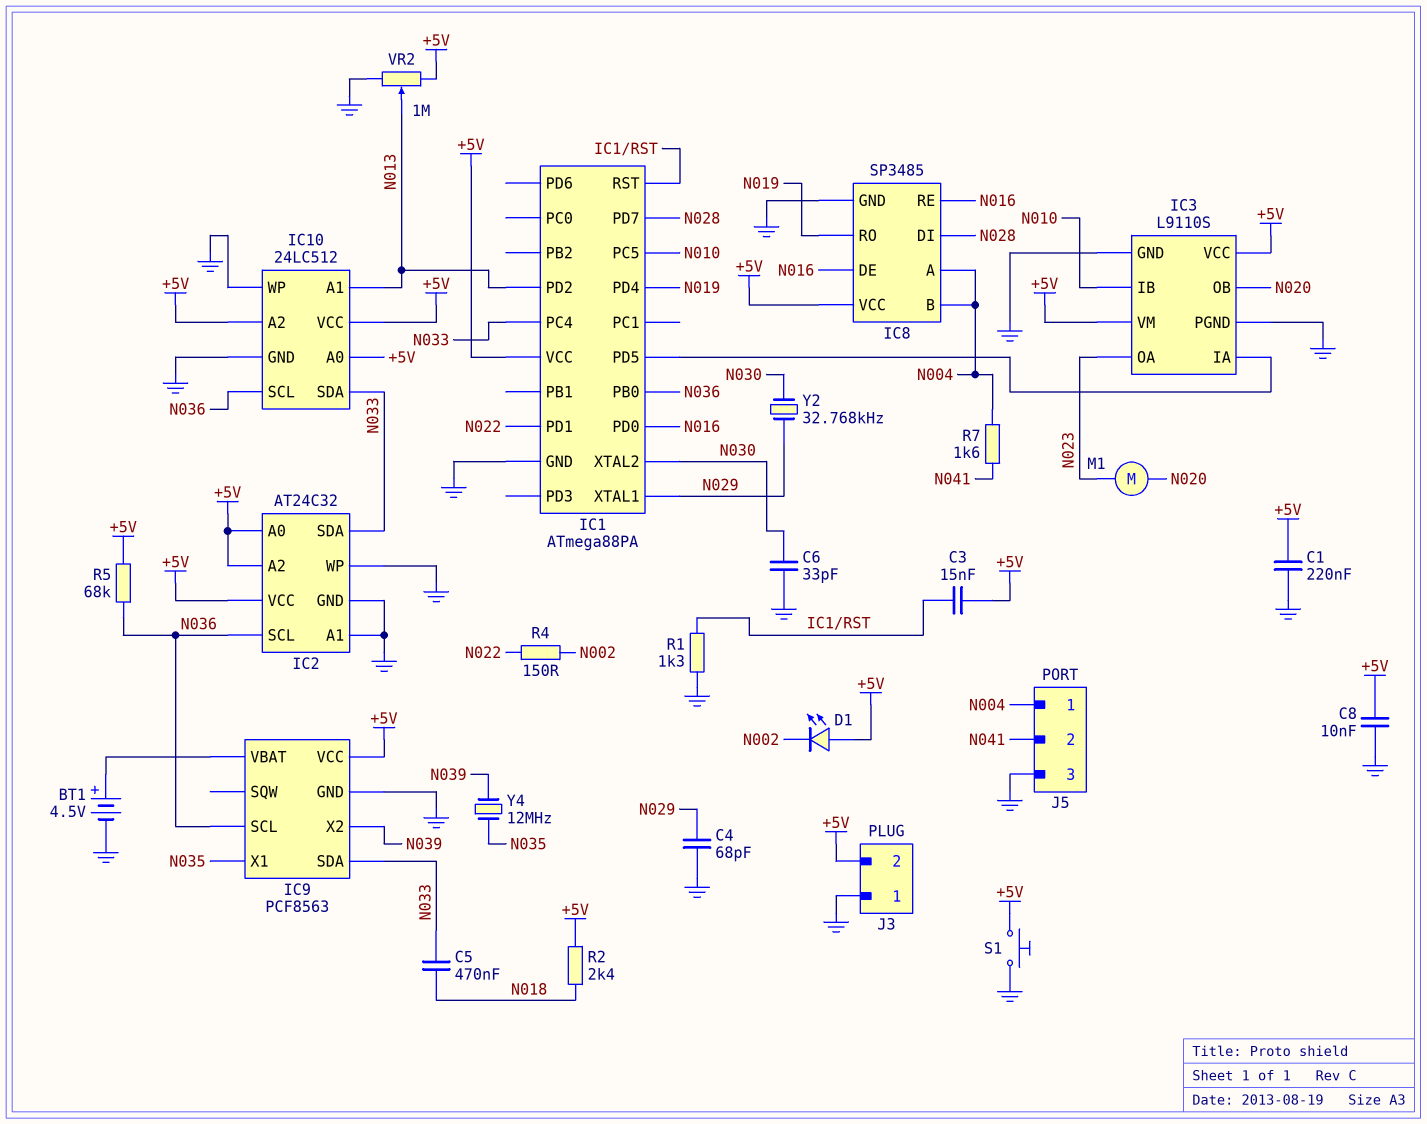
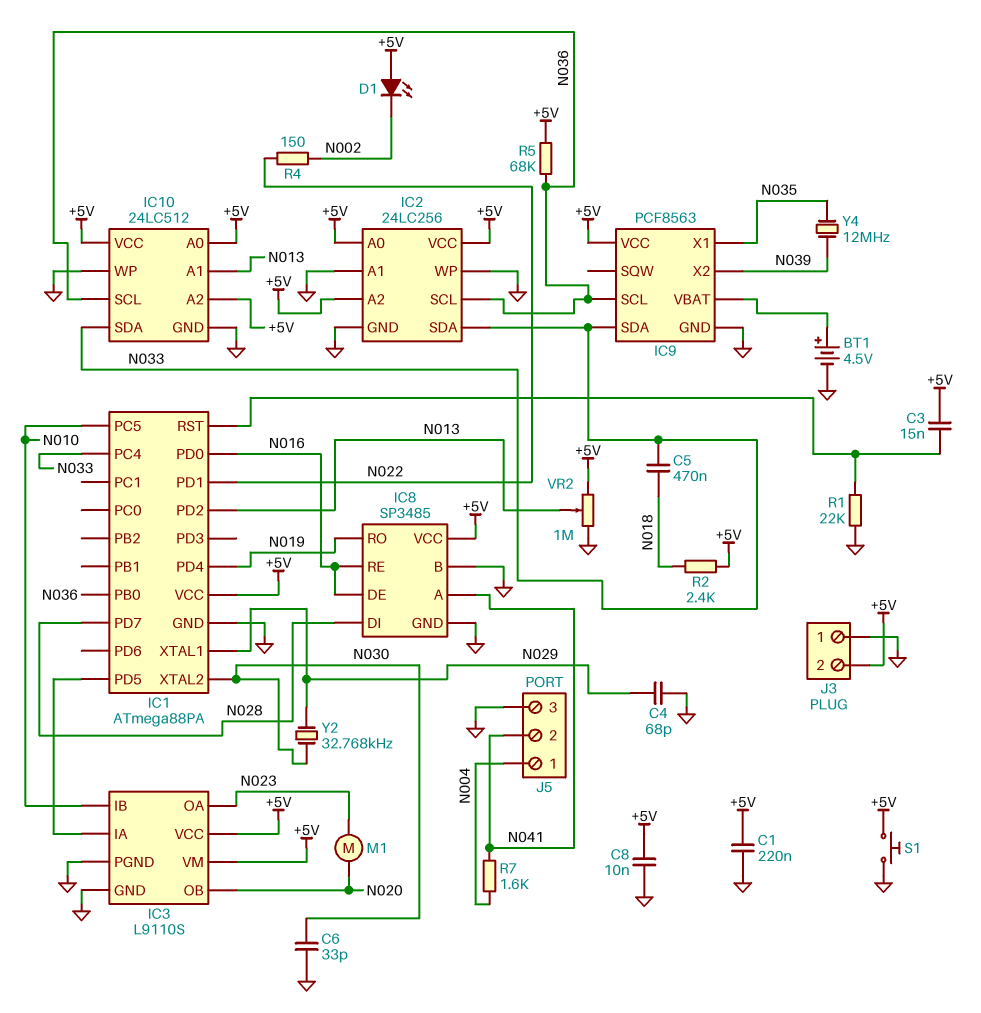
IC2: AT24C32 -> 24LC256
IC8 pin A: N004 -> N041
IC8 pin B: N004 -> GND
R1: 1.3k (GND, IC1/RST) -> 22k (GND, IC1/RST)

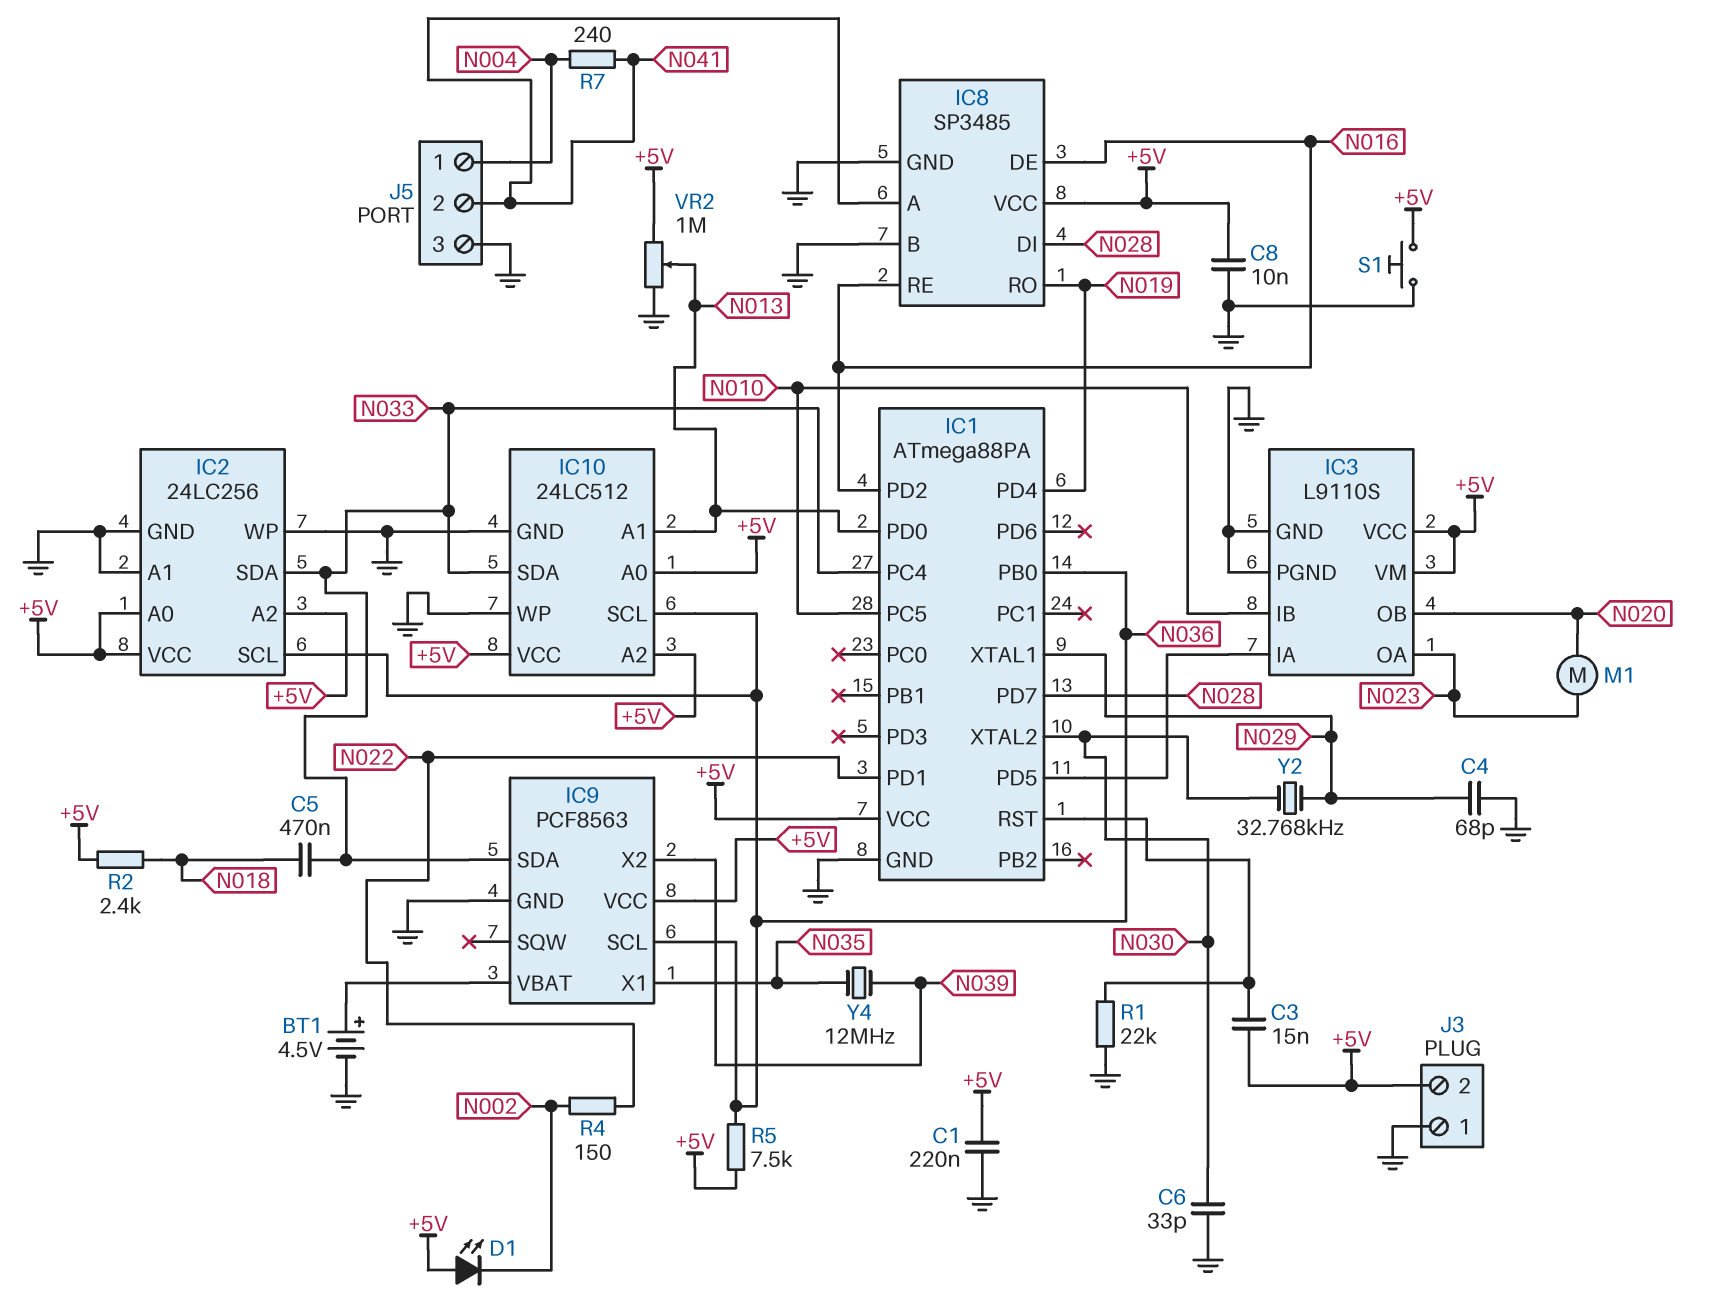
IC1 pin PD0: N016 -> N013
IC1 pin PD2: N013 -> N016
R5: 68k (+5V, N036) -> 7.5k (+5V, N036)
R7: 1.6k (N004, N041) -> 240 (N004, N041)

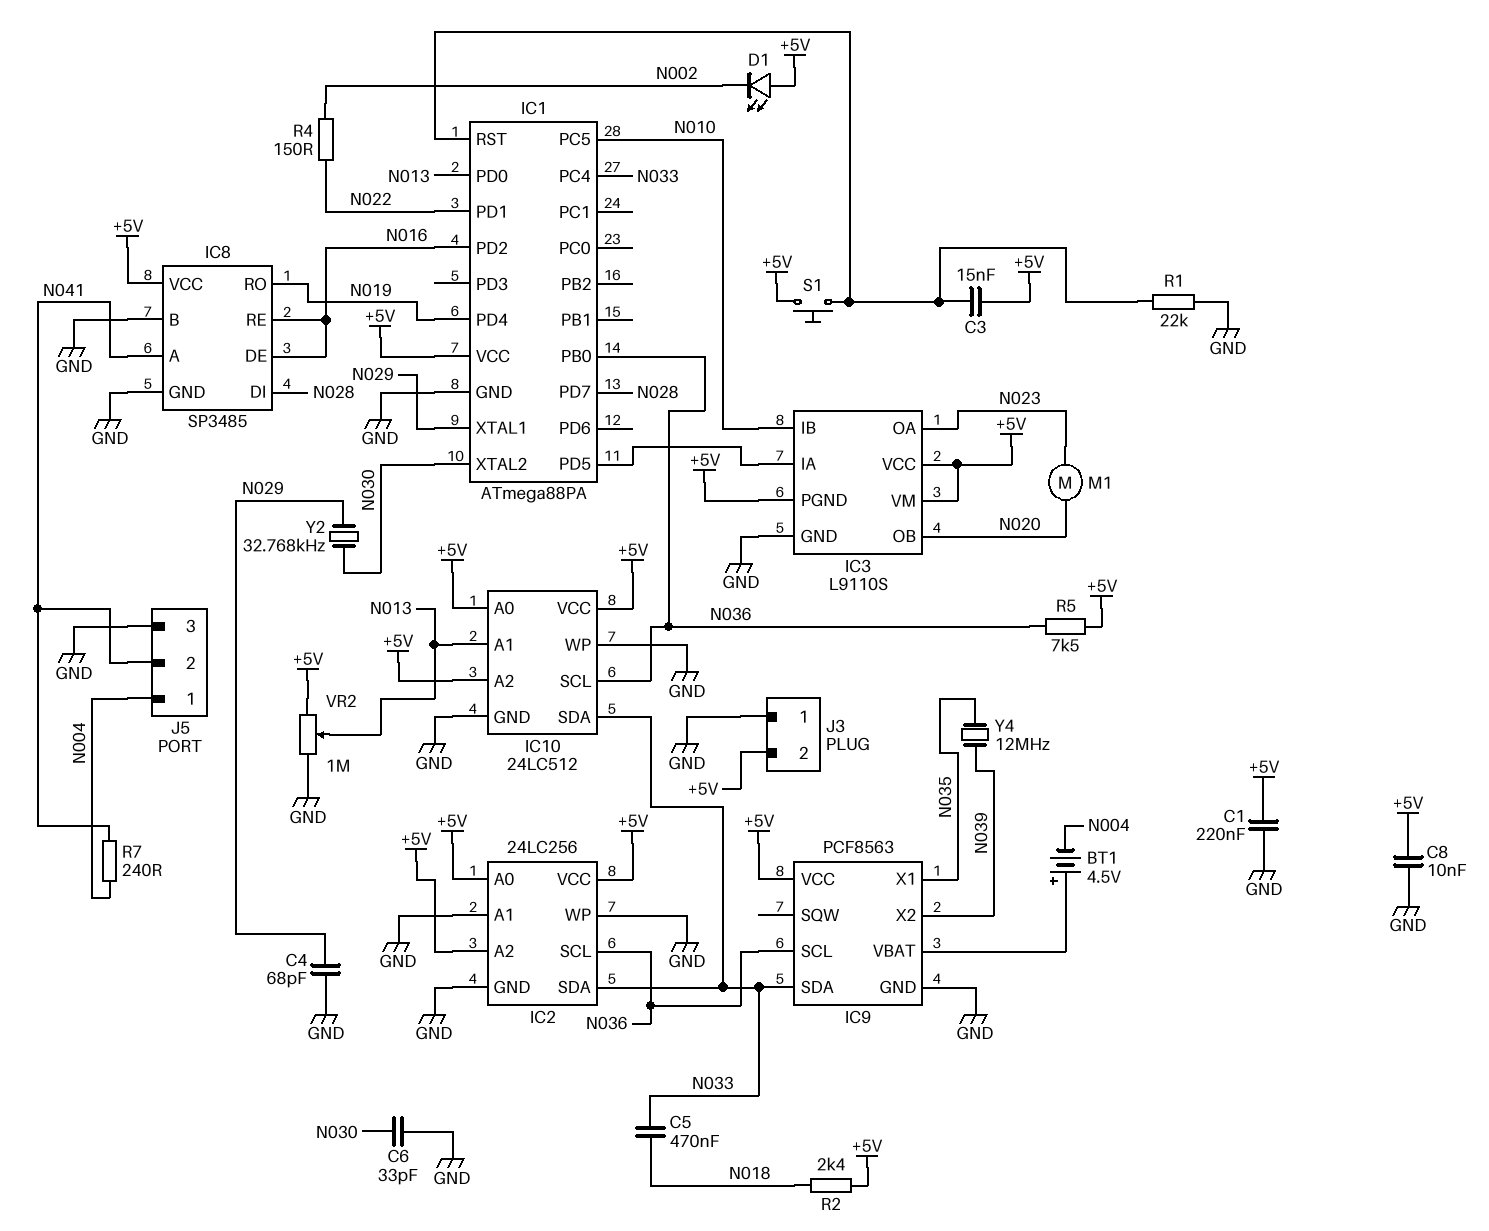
BT1: 4.5V (plus IC9/VBAT, minus GND) -> 4.5V (plus IC9/VBAT, minus N004)
IC3 pin PGND: GND -> +5V
S1: button (+5V, GND) -> button (+5V, IC1/RST)

